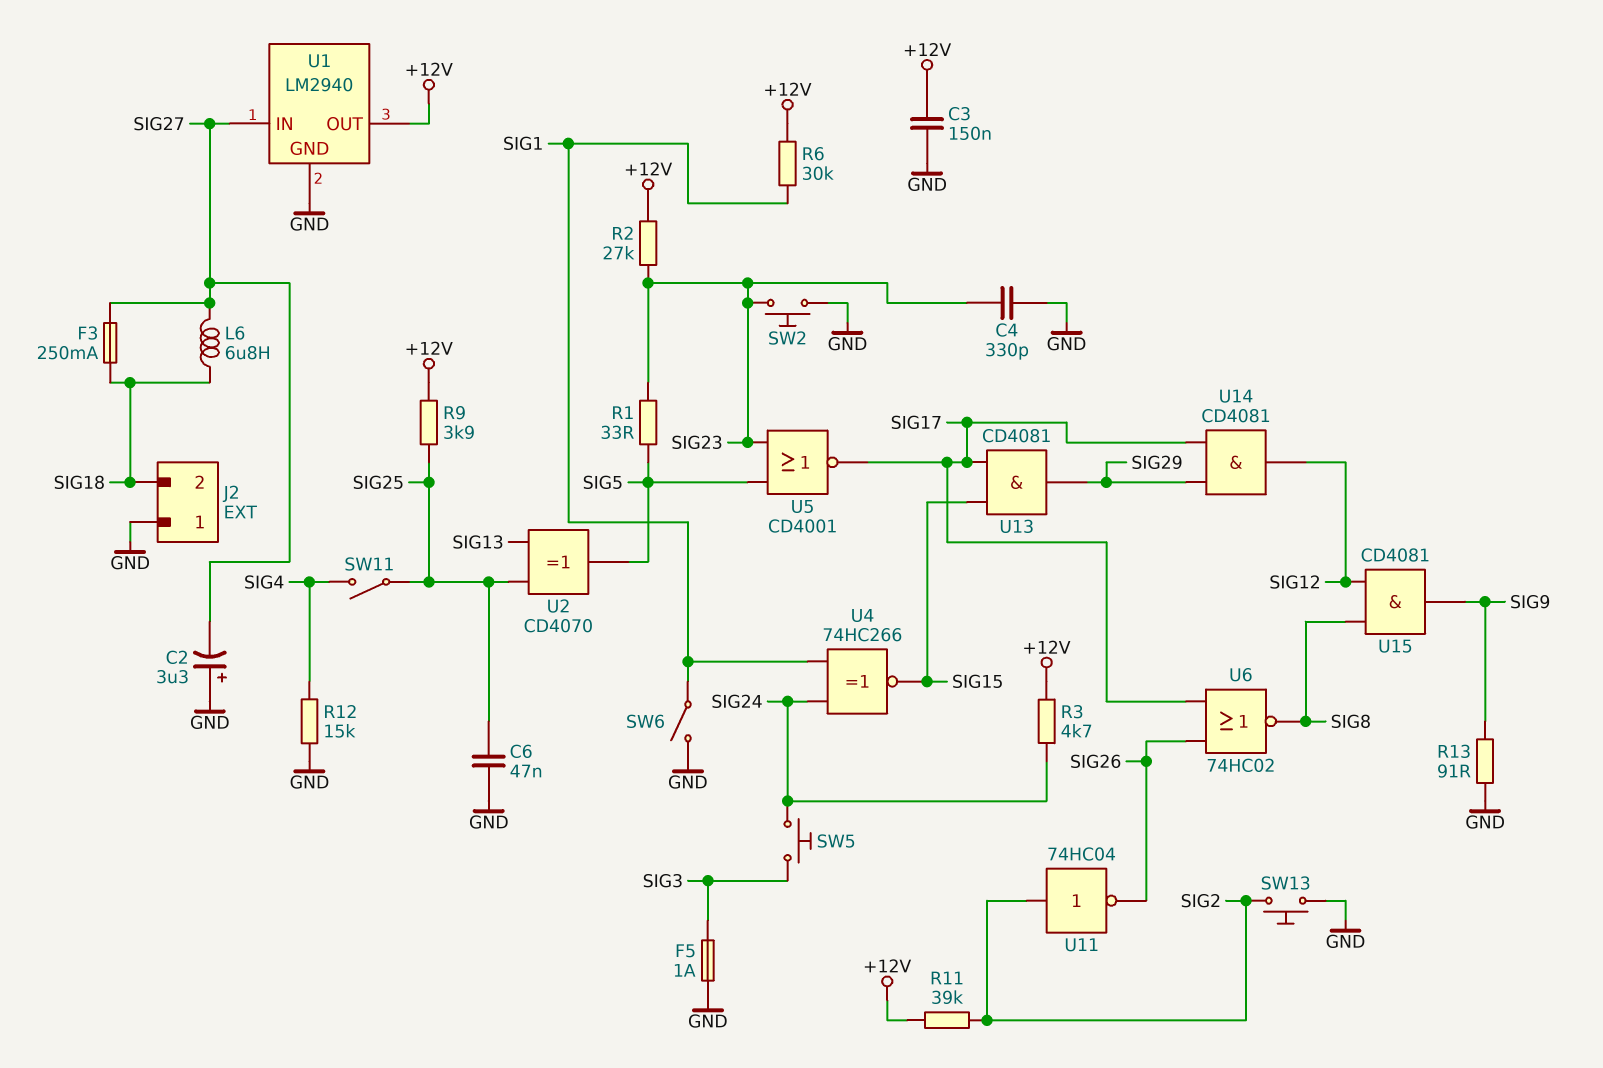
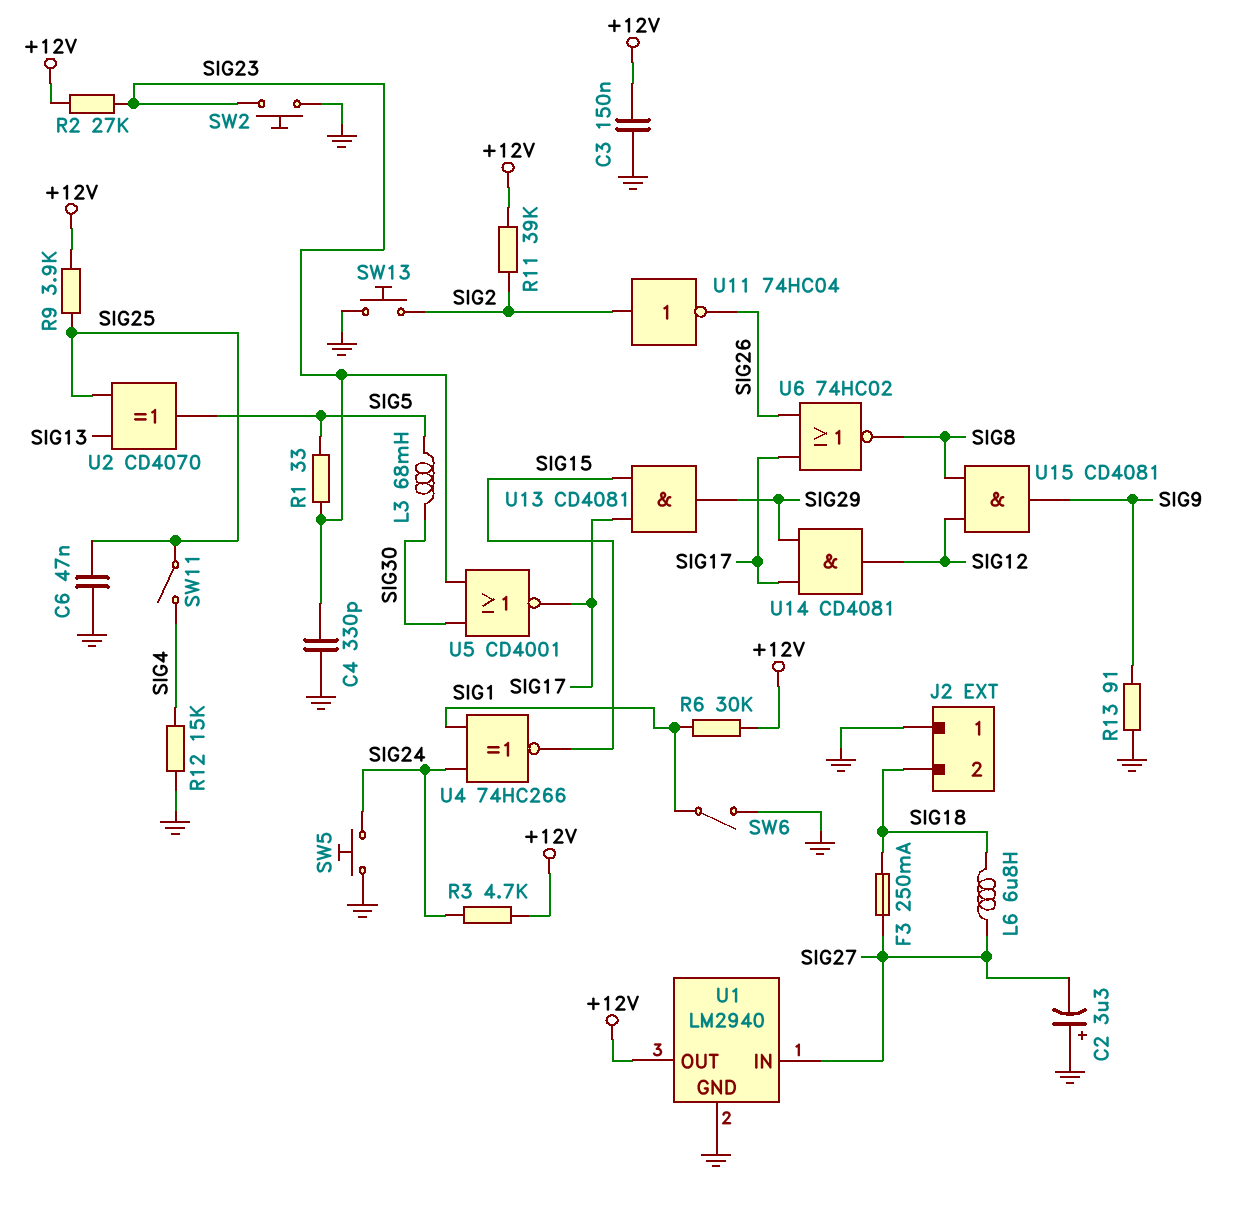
F5: 1A (GND, SIG3) -> none
L3: none -> 68mH (SIG5, SIG30)
SW5: button (SIG3, SIG24) -> button (GND, SIG24)
U5: NOR CD4001 (in SIG5, in SIG23, out SIG17) -> NOR CD4001 (in SIG23, in SIG30, out SIG17)

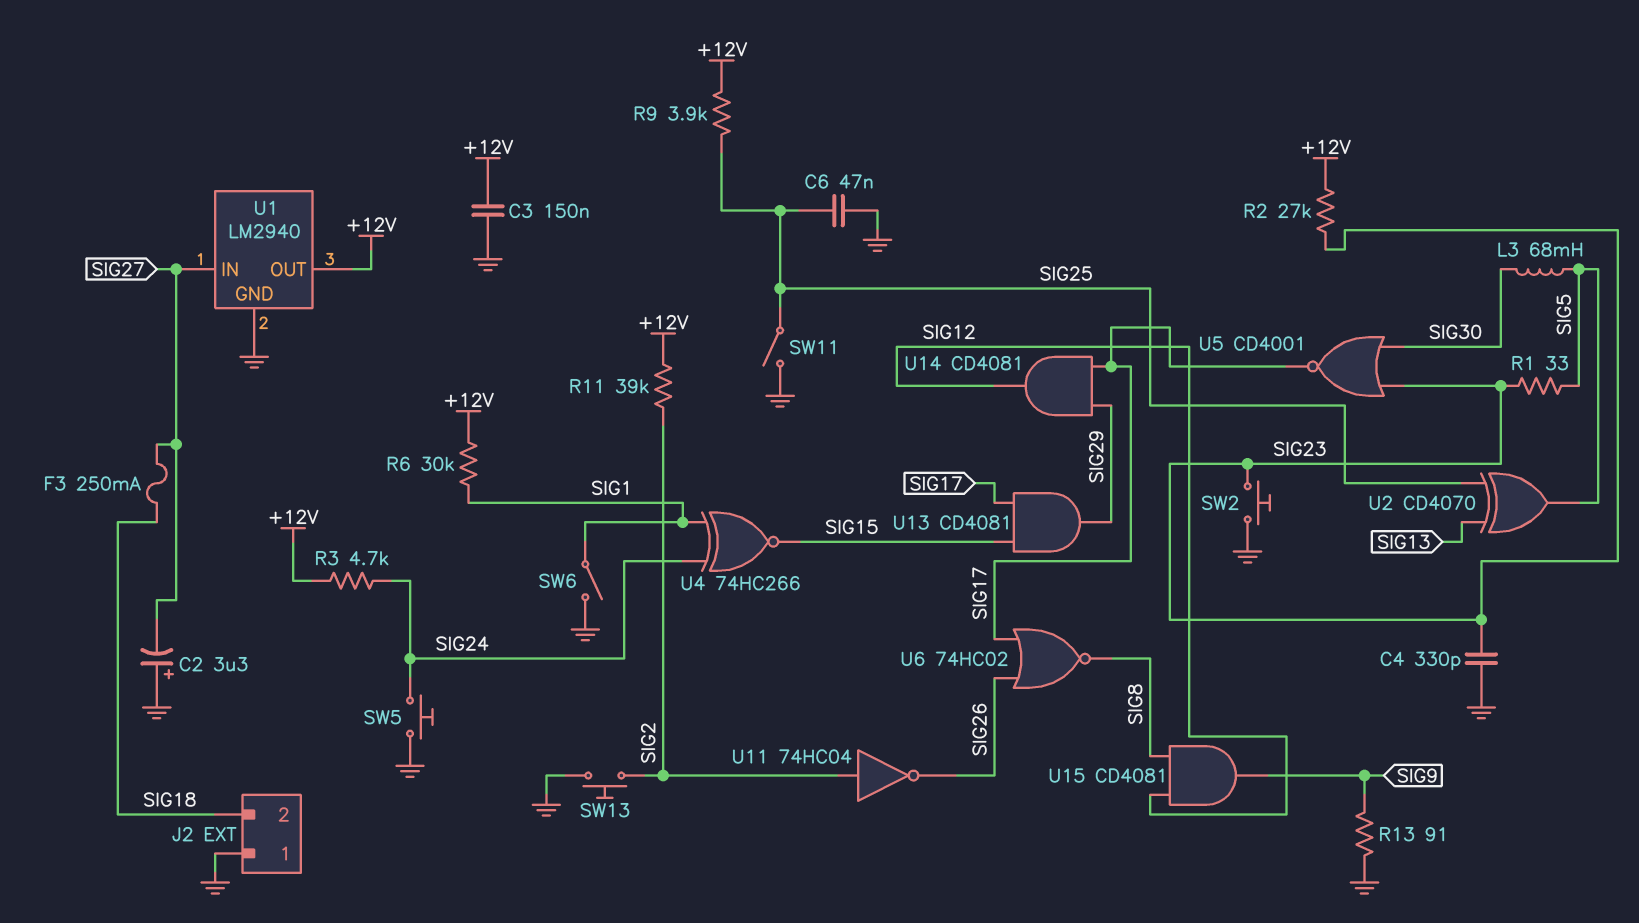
L6: 6.8uH (SIG18, SIG27) -> none
R12: 15k (GND, SIG4) -> none
SW11: switch (SIG4, SIG25) -> switch (GND, SIG25)

